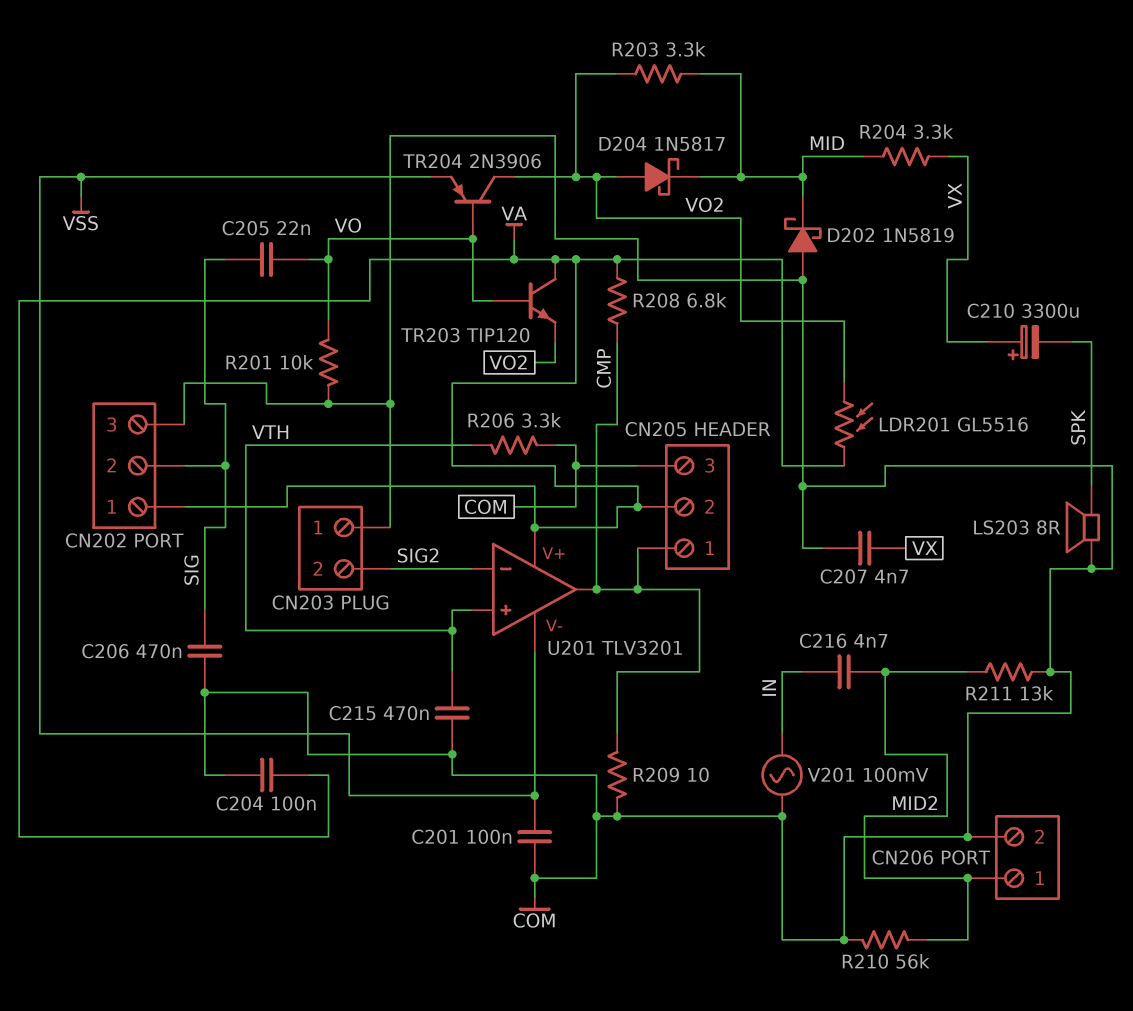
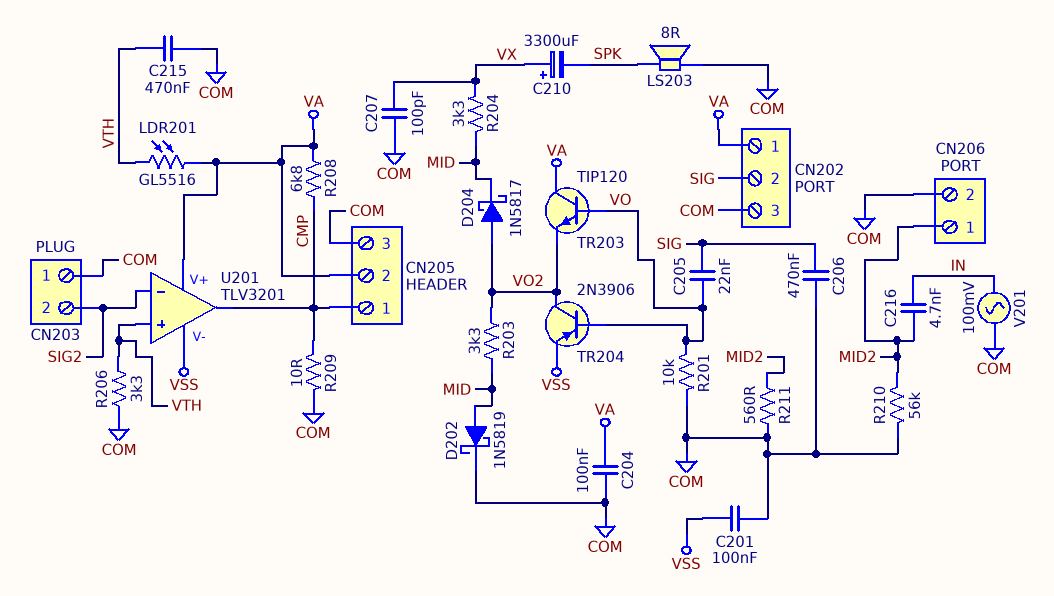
C207: 4.7nF (COM, VX) -> 100pF (COM, VX)
D202: schottky 1N5819 (A COM, K MID) -> schottky 1N5819 (A MID, K COM)
LDR201: GL5516 (VA, VO2) -> GL5516 (VA, VTH)
R211: 13k (COM, MID2) -> 560 (COM, MID2)

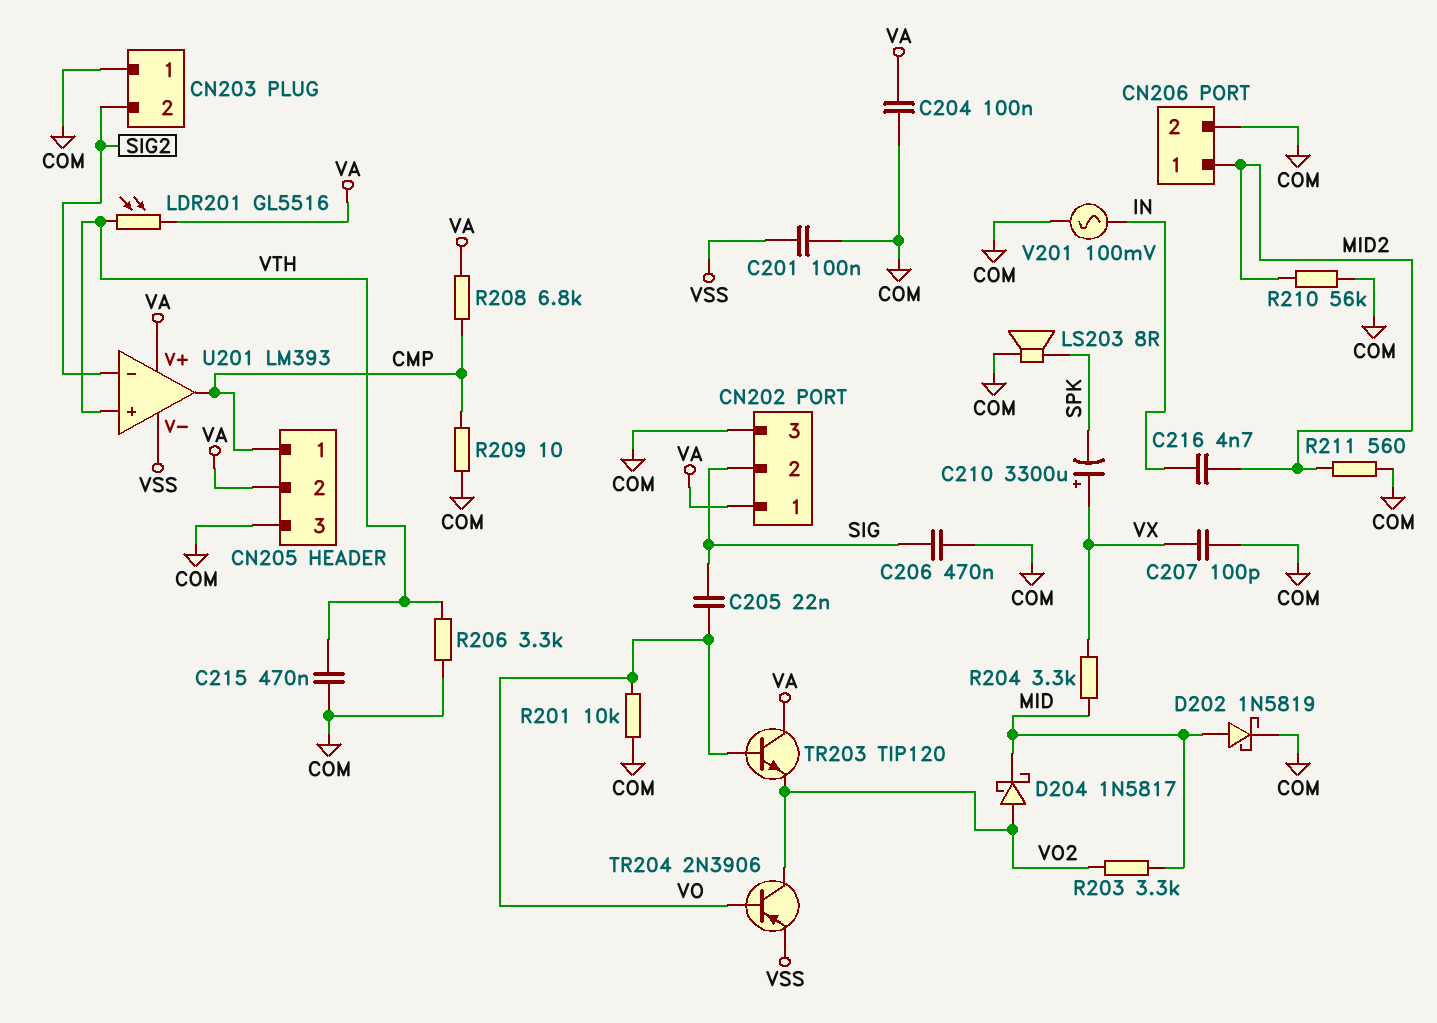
U201: TLV3201 -> LM393

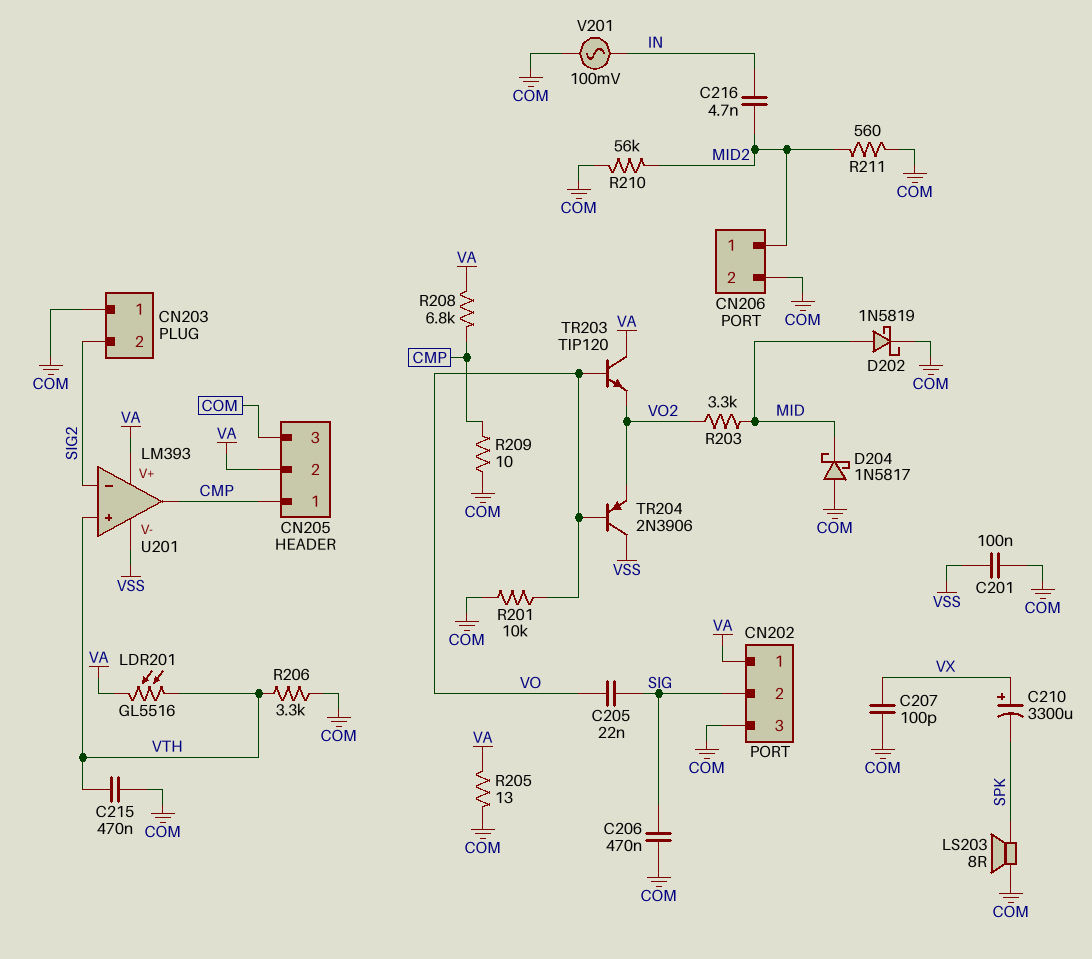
C204: 100nF (COM, VA) -> none
D204: schottky 1N5817 (A VO2, K MID) -> schottky 1N5817 (A COM, K MID)
R204: 3.3k (MID, VX) -> none
R205: none -> 13 (COM, VA)
TR204: PNP 2N3906 (B VO, C VO2, E VSS) -> PNP 2N3906 (B VO, C VSS, E VO2)

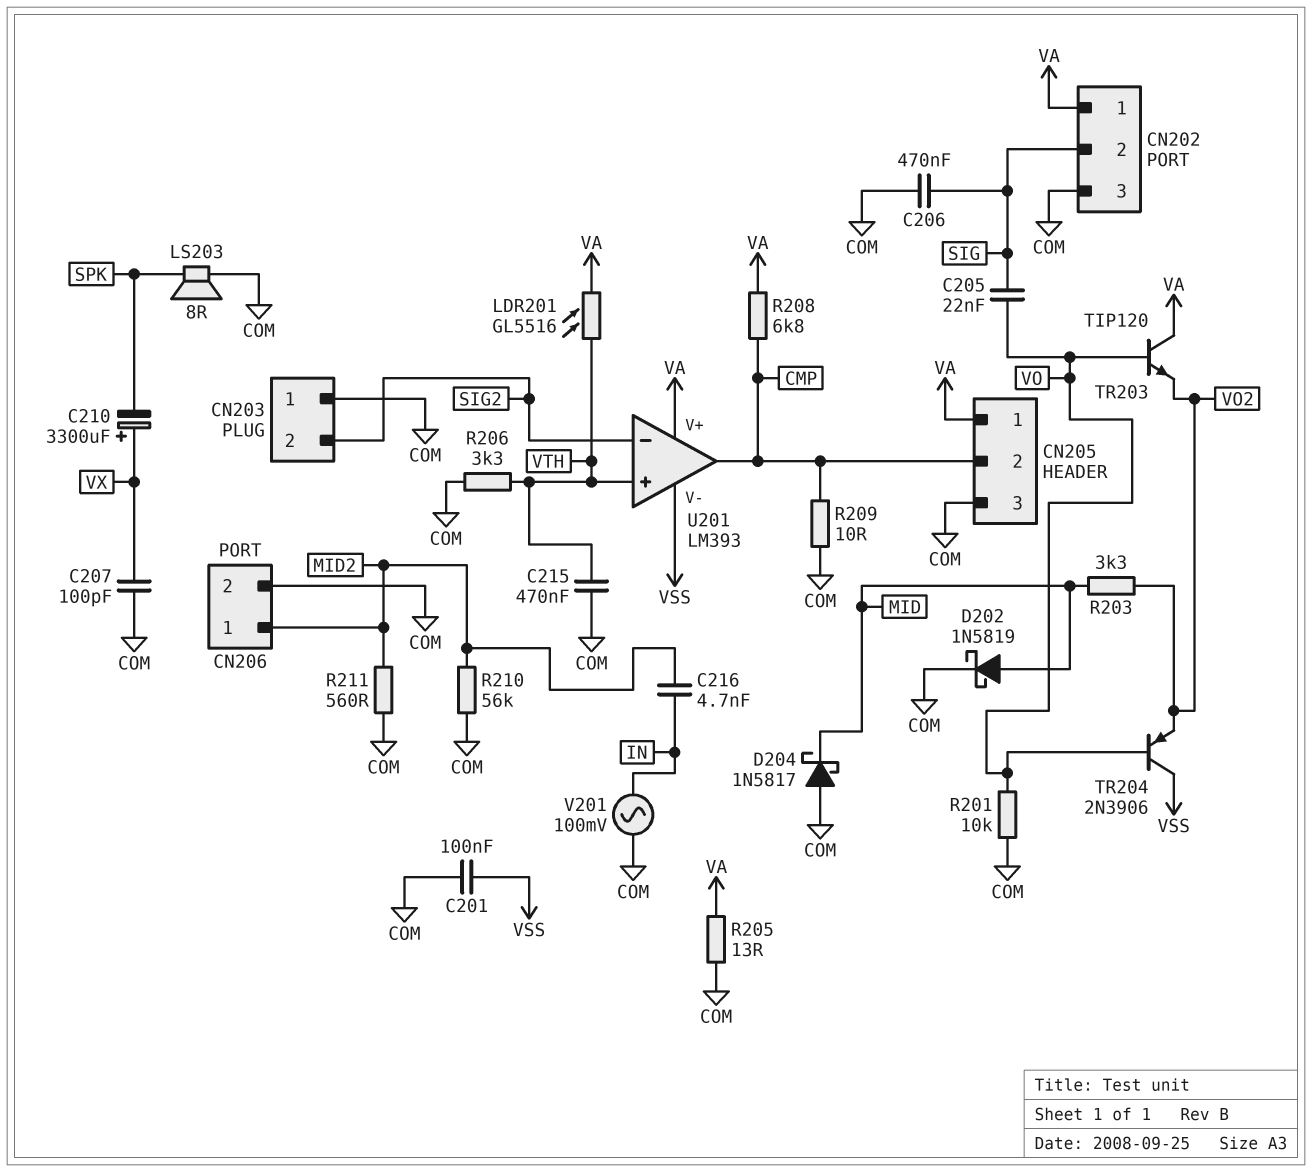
CN205 pin 1: CMP -> VA
CN205 pin 2: VA -> CMP

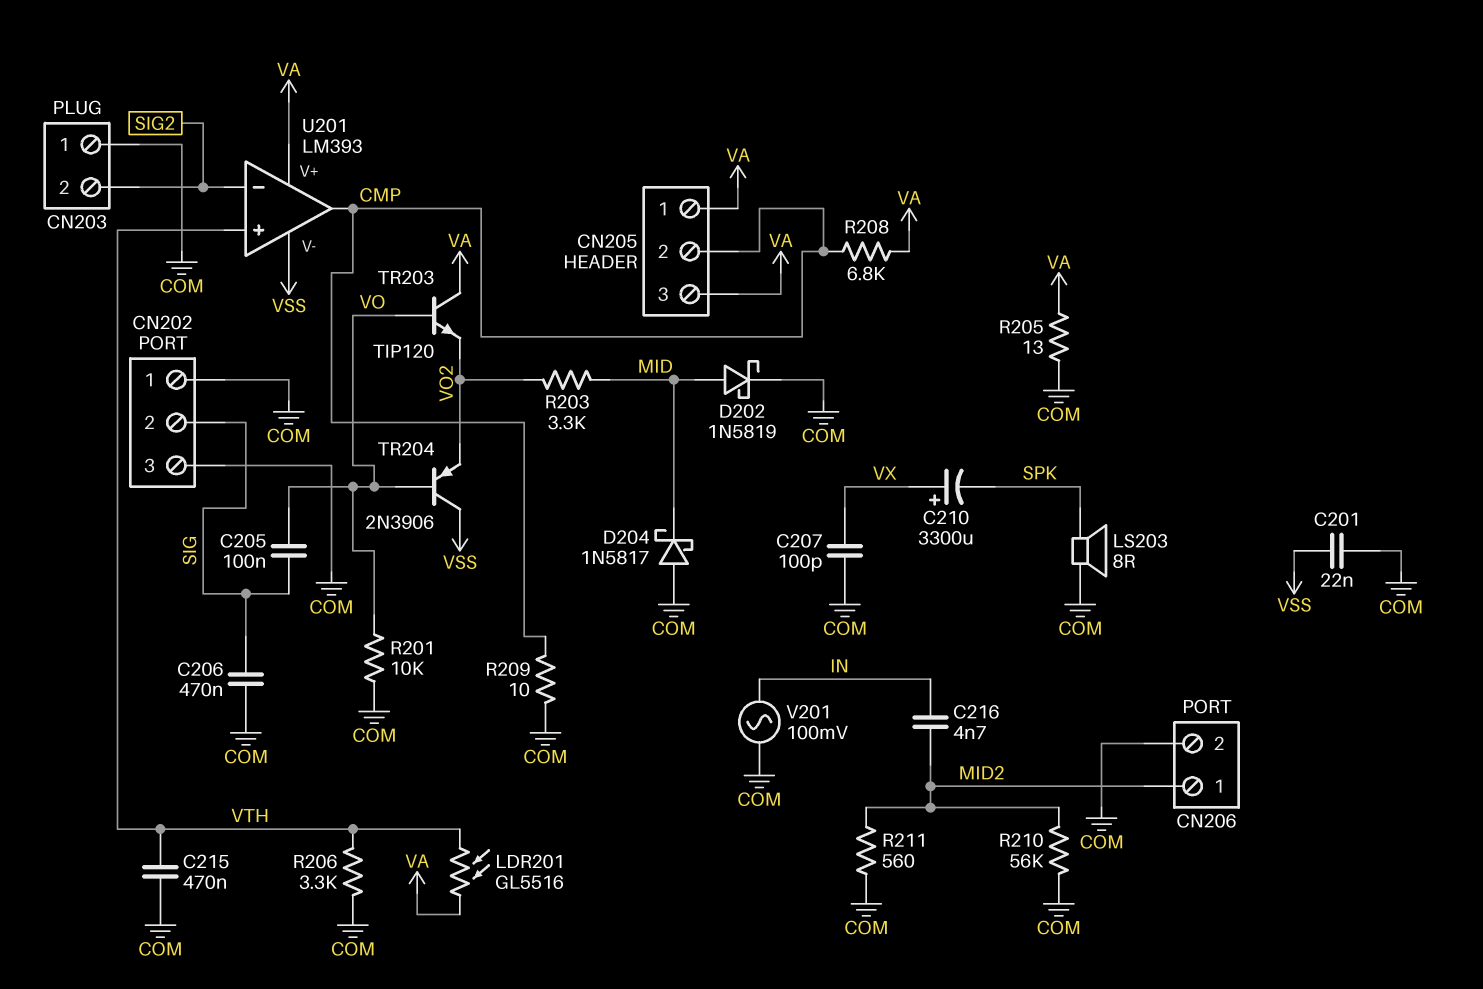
C201: 100nF (COM, VSS) -> 22nF (COM, VSS)
C205: 22nF (SIG, VO) -> 100nF (SIG, VO)
CN202 pin 1: VA -> COM
CN205 pin 3: COM -> VA

